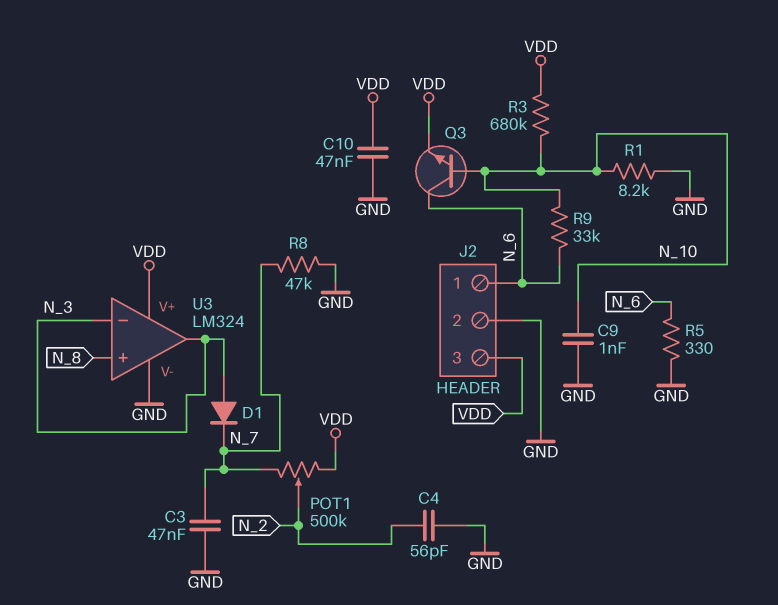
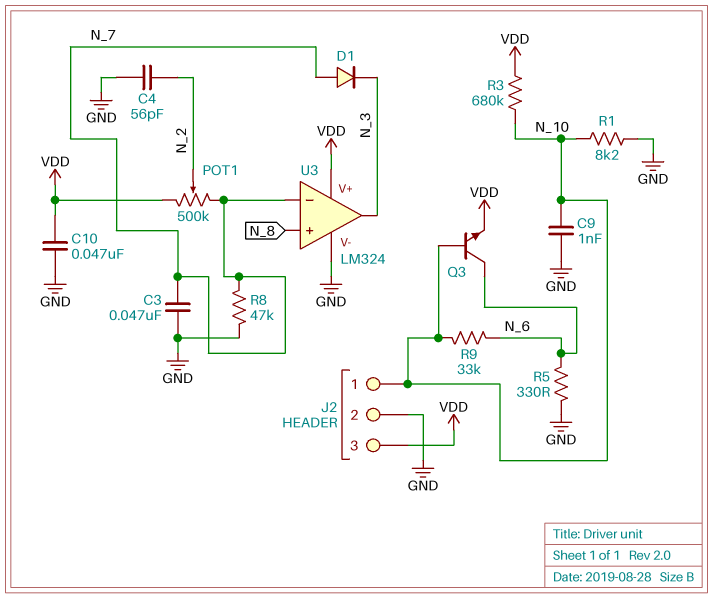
D1: diode (A N_3, K N_7) -> diode (A N_7, K N_3)
J2 pin 1: N_6 -> N_10
U3 pin in-: N_3 -> N_7

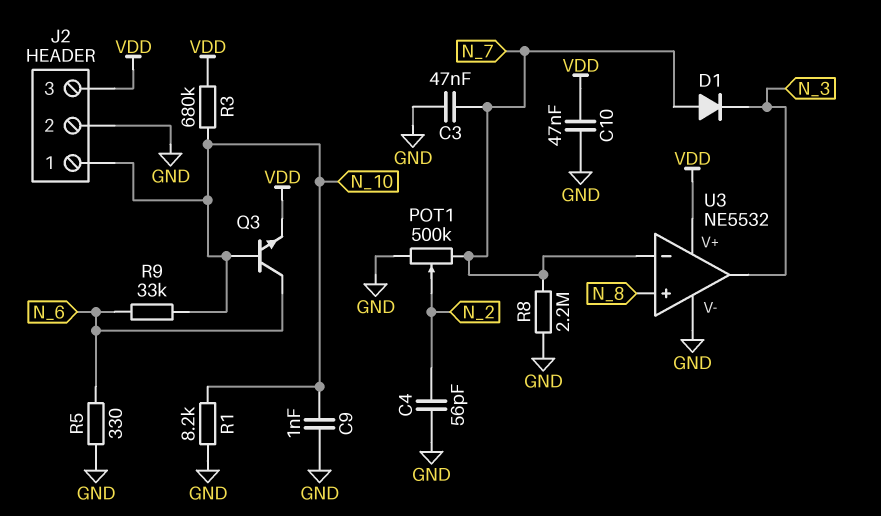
POT1: 500k (N_7, VDD, wiper N_2) -> 500k (GND, N_7, wiper N_2)
R8: 47k (GND, N_7) -> 2.2M (GND, N_7)
U3: LM324 -> NE5532

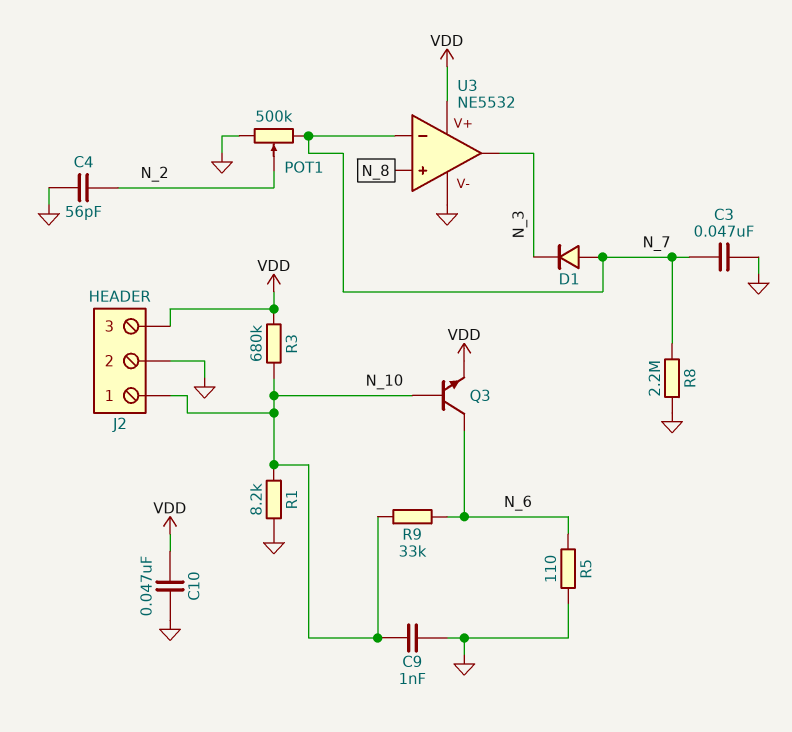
R5: 330 (GND, N_6) -> 110 (GND, N_6)

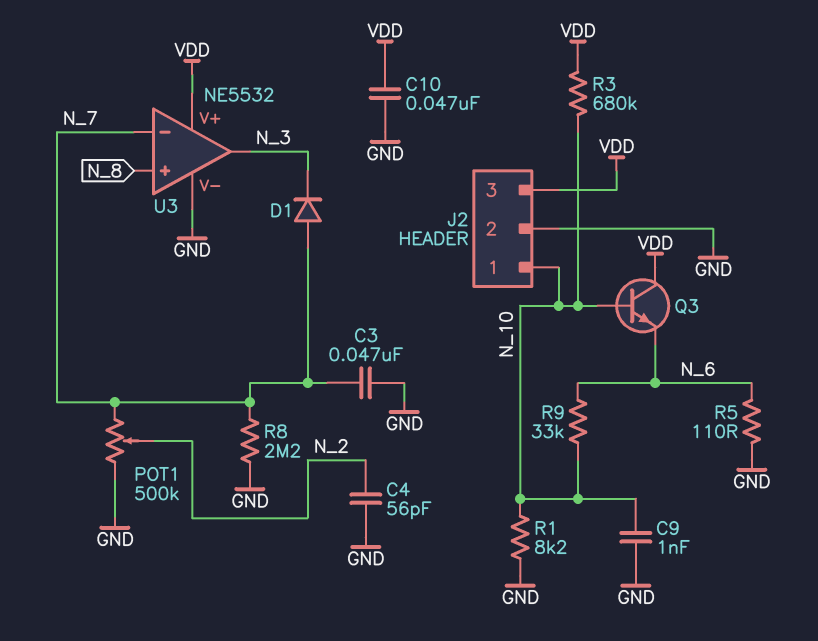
Q3: NPN (B N_10, C N_6, E VDD) -> NPN (B N_10, C VDD, E N_6)

